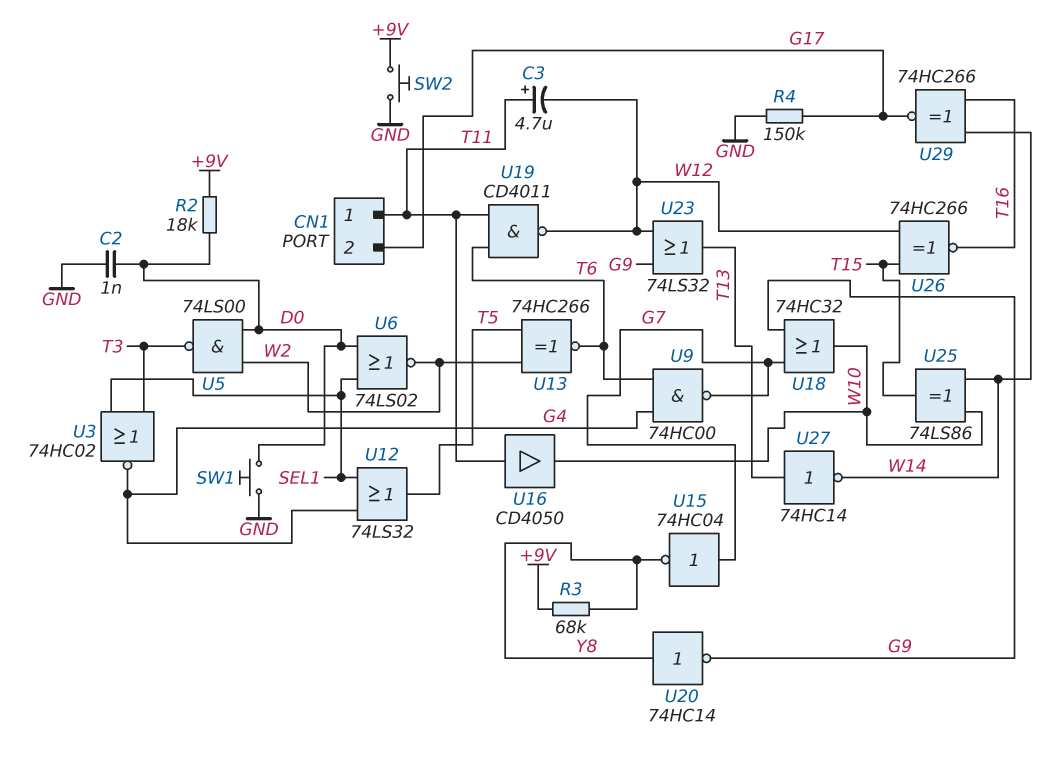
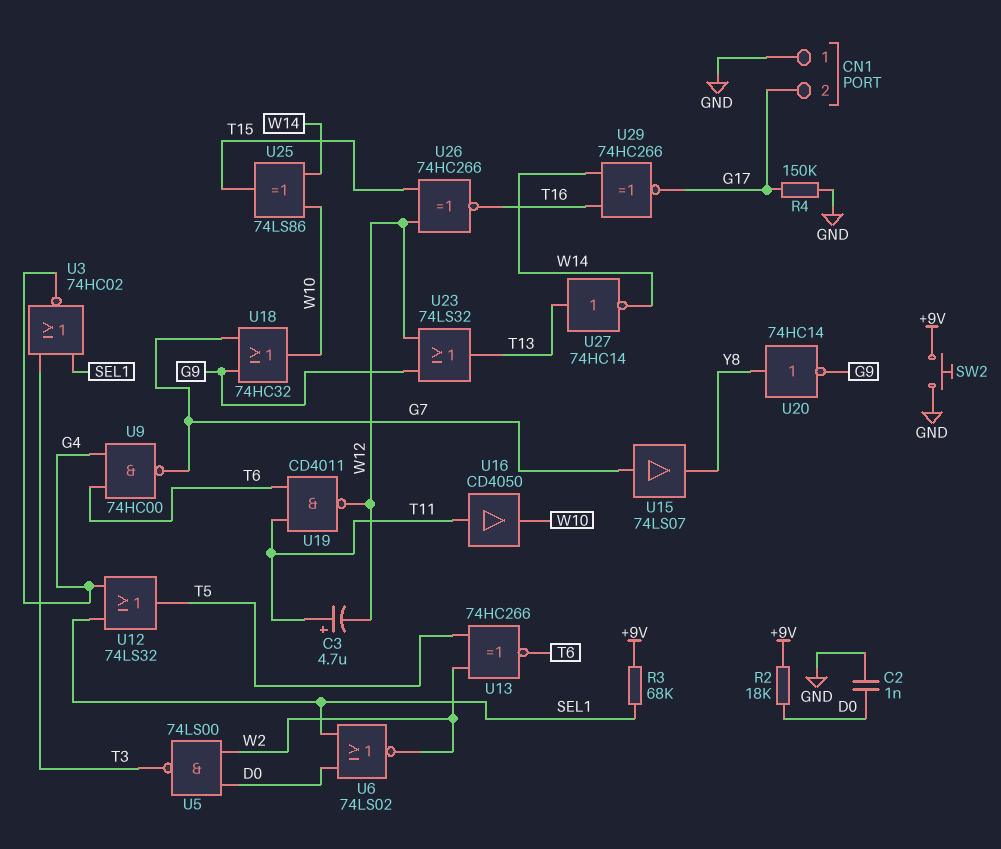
CN1 pin 1: T11 -> GND
R3: 68k (+9V, Y8) -> 68k (+9V, SEL1)
SW1: button (D0, GND) -> none
U15: NOT 74HC04 (in G7, out Y8) -> buffer 74LS07 (in G7, out Y8)

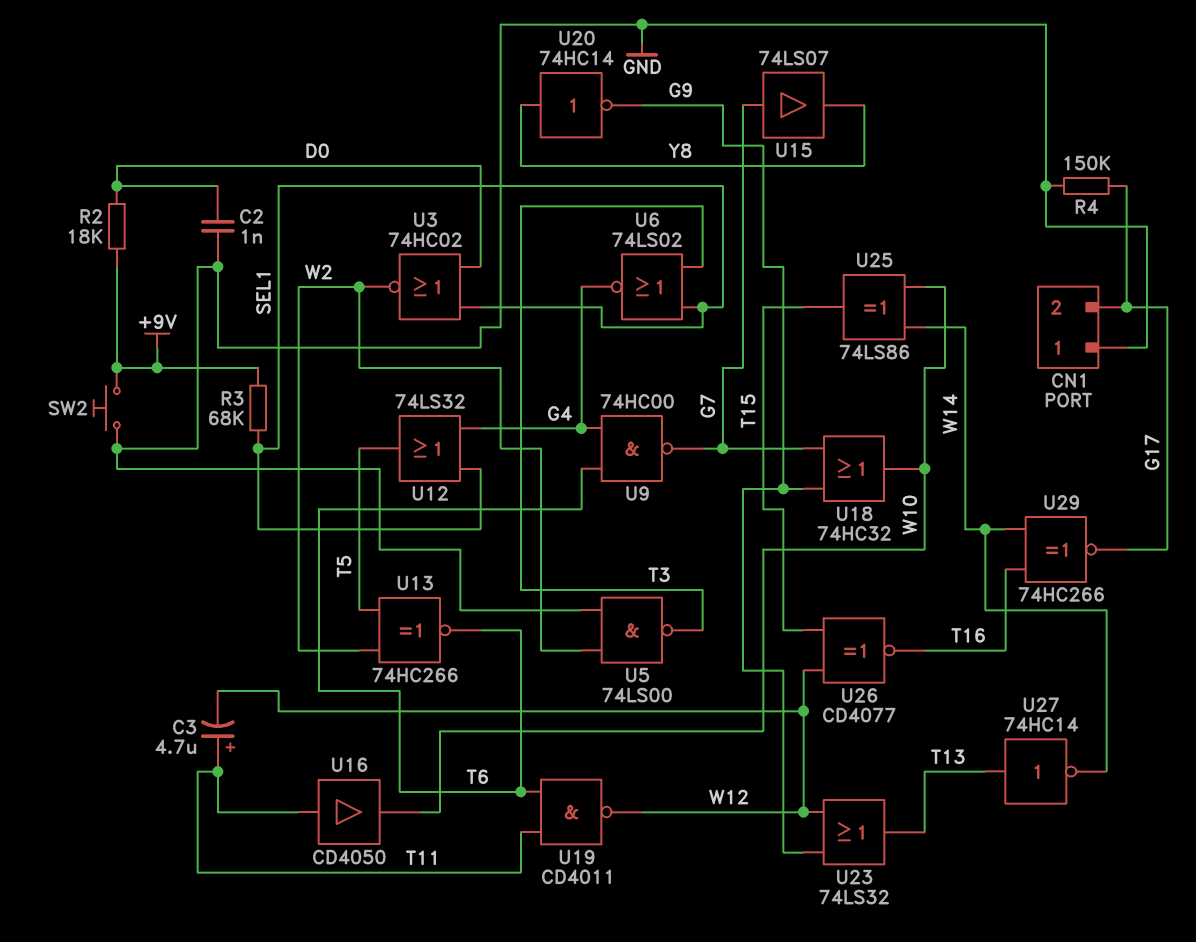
U3: NOR 74HC02 (in SEL1, in T3, out G4) -> NOR 74HC02 (in D0, in SEL1, out W2)
U5: NAND 74LS00 (in D0, in W2, out T3) -> NAND 74LS00 (in GND, in W2, out T3)
U6: NOR 74LS02 (in D0, in SEL1, out W2) -> NOR 74LS02 (in SEL1, in T3, out G4)
U26: XNOR 74HC266 (in T15, in W12, out T16) -> XNOR CD4077 (in T15, in W12, out T16)

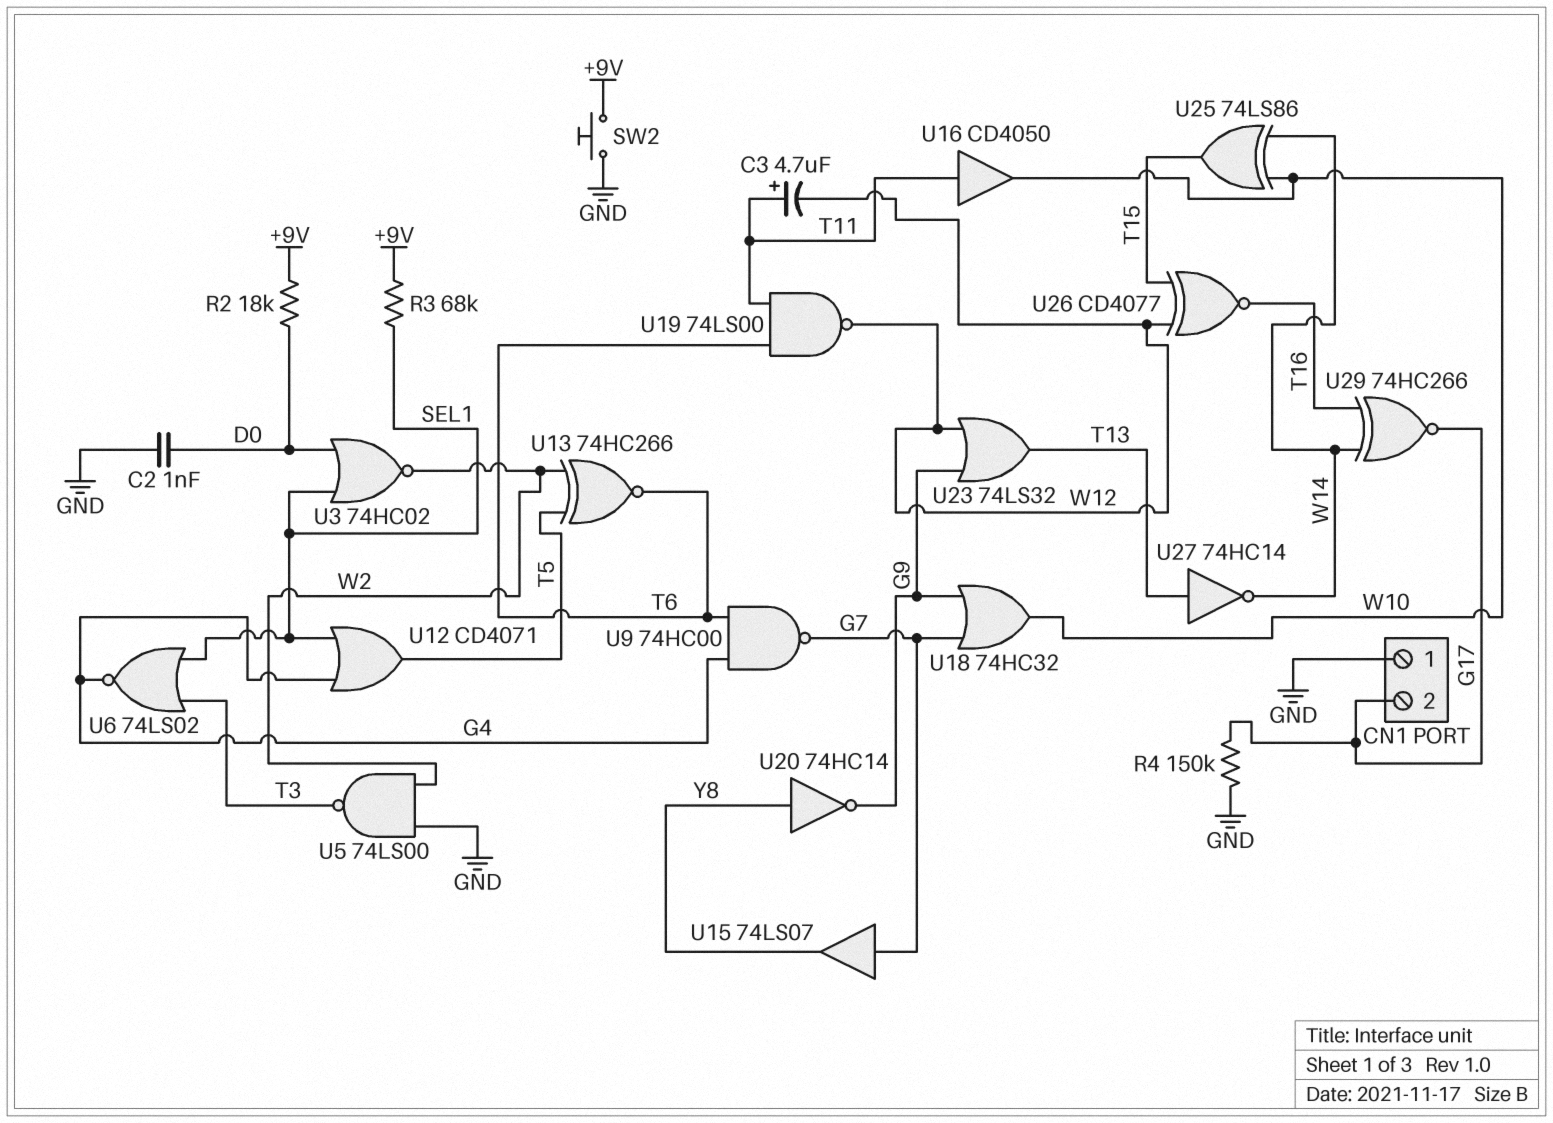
U12: OR 74LS32 (in G4, in SEL1, out T5) -> OR CD4071 (in G4, in SEL1, out T5)
U19: NAND CD4011 (in T6, in T11, out W12) -> NAND 74LS00 (in T6, in T11, out W12)

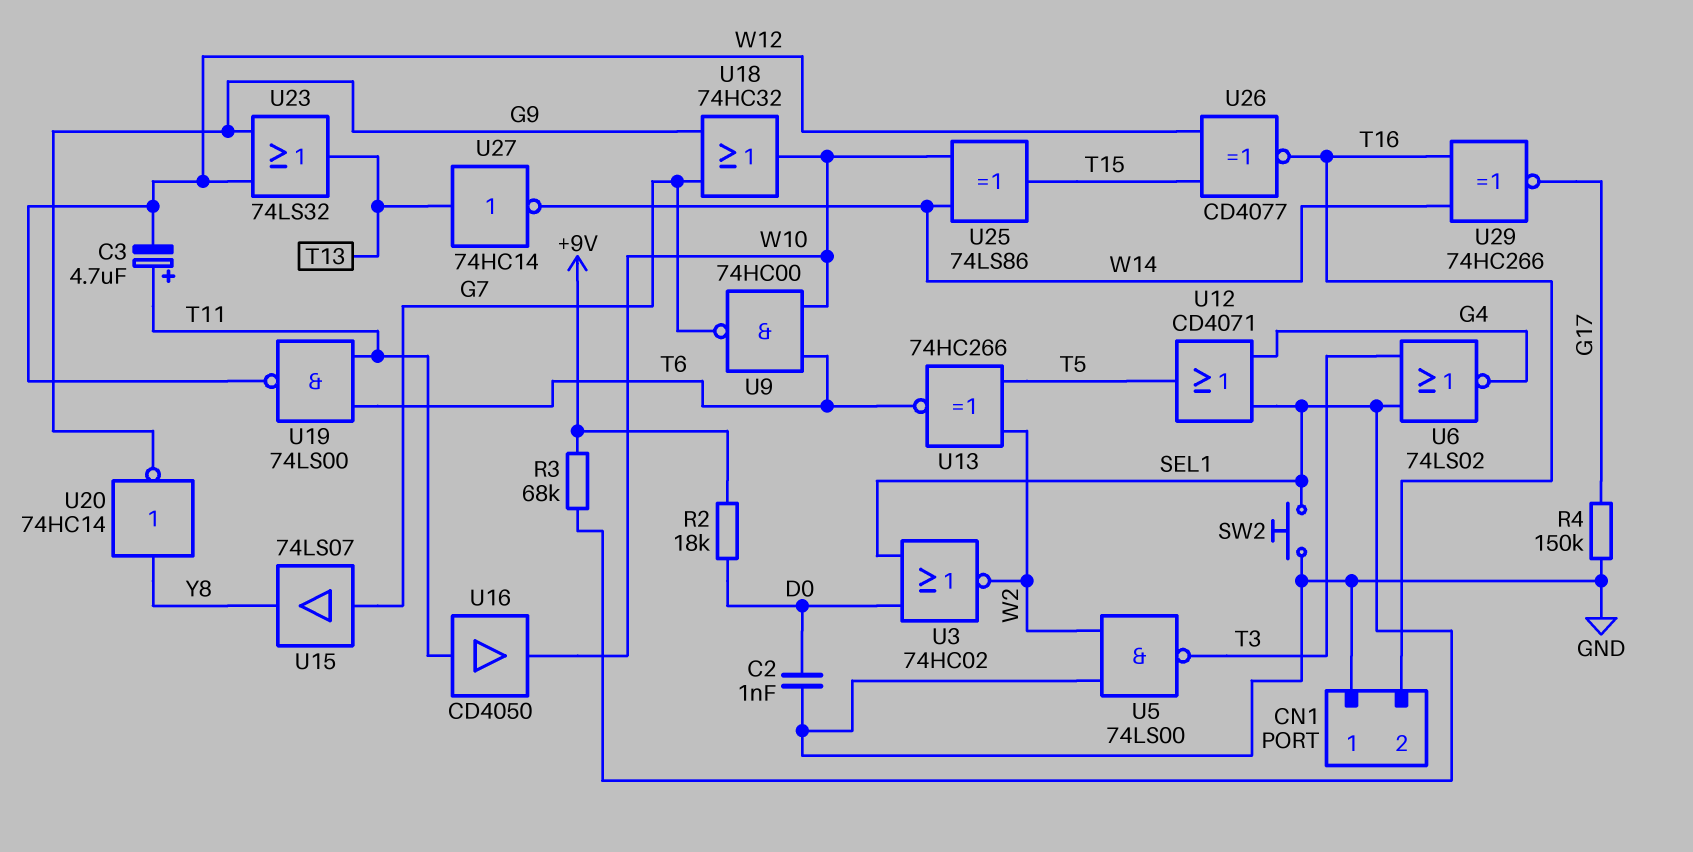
CN1 pin 2: G17 -> T16
SW2: button (+9V, GND) -> button (GND, SEL1)
U9: NAND 74HC00 (in G4, in T6, out G7) -> NAND 74HC00 (in T6, in W10, out G7)

